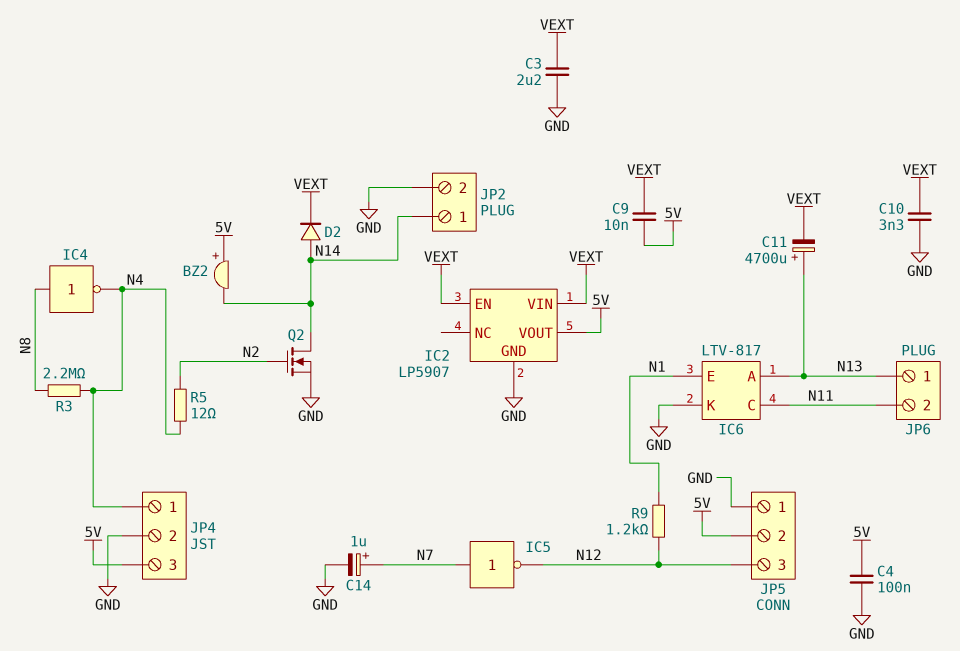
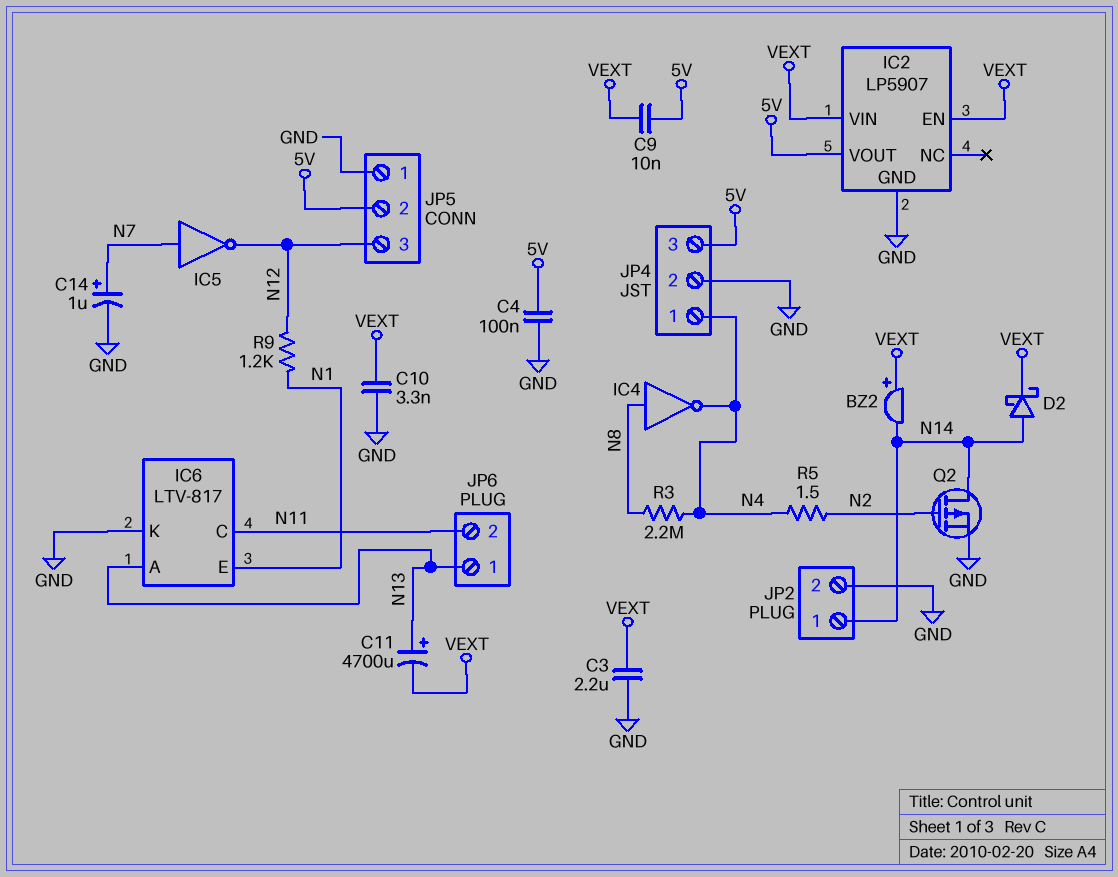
BZ2: buzzer (plus 5V, minus N14) -> buzzer (plus VEXT, minus N14)
D2: diode (A N14, K VEXT) -> schottky (A N14, K VEXT)
Q2: NMOS (G N2, D N14, S GND) -> PMOS (G N2, D N14, S GND)
R5: 12 (N2, N4) -> 1.5 (N2, N4)

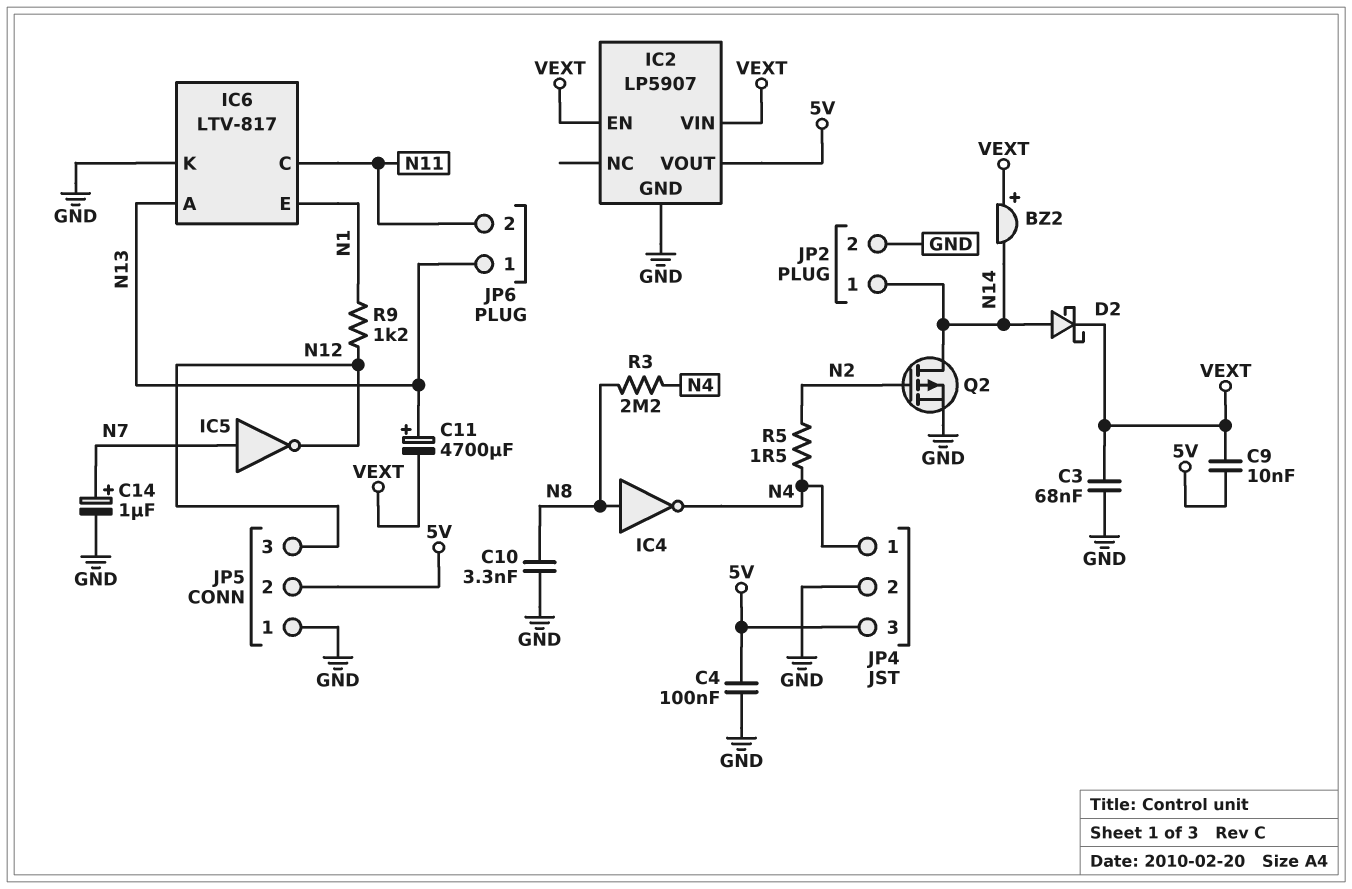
C3: 2.2uF (GND, VEXT) -> 68nF (GND, VEXT)
C10: 3.3nF (GND, VEXT) -> 3.3nF (GND, N8)

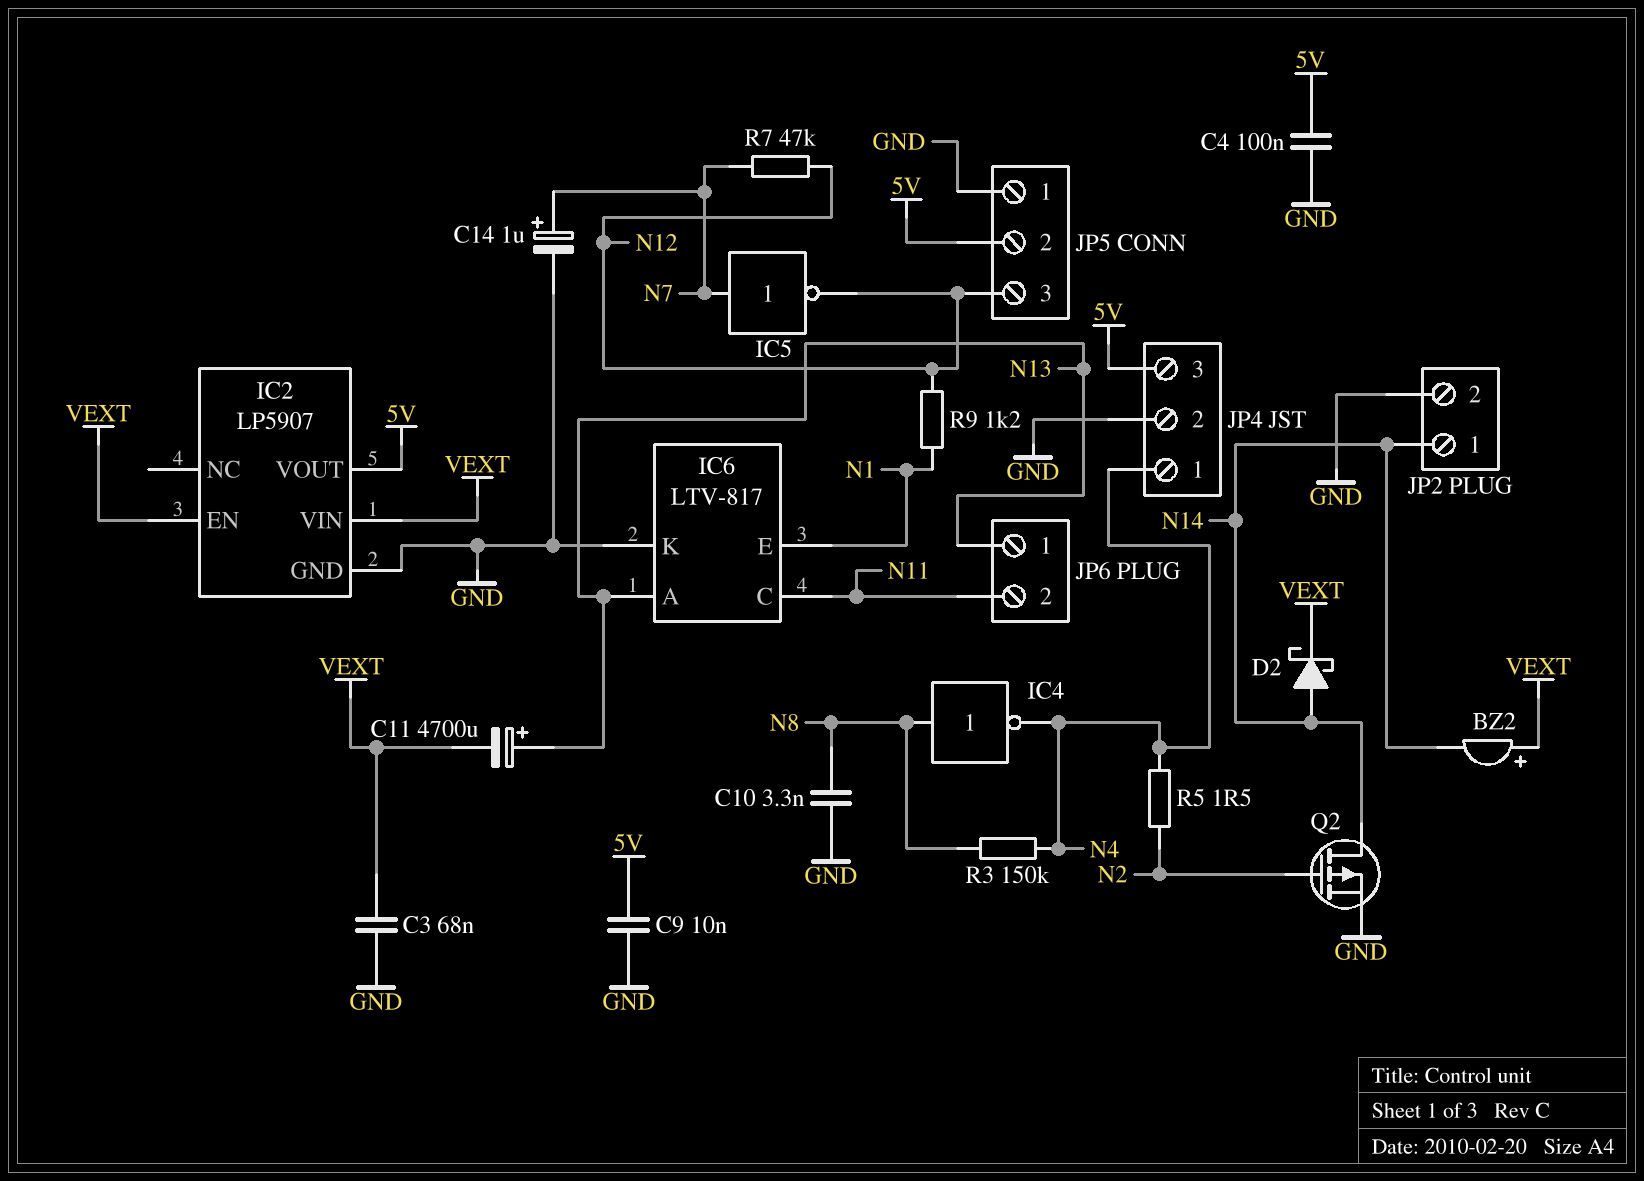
C9: 10nF (5V, VEXT) -> 10nF (5V, GND)
R3: 2.2M (N4, N8) -> 150k (N4, N8)
R7: none -> 47k (N7, N12)

